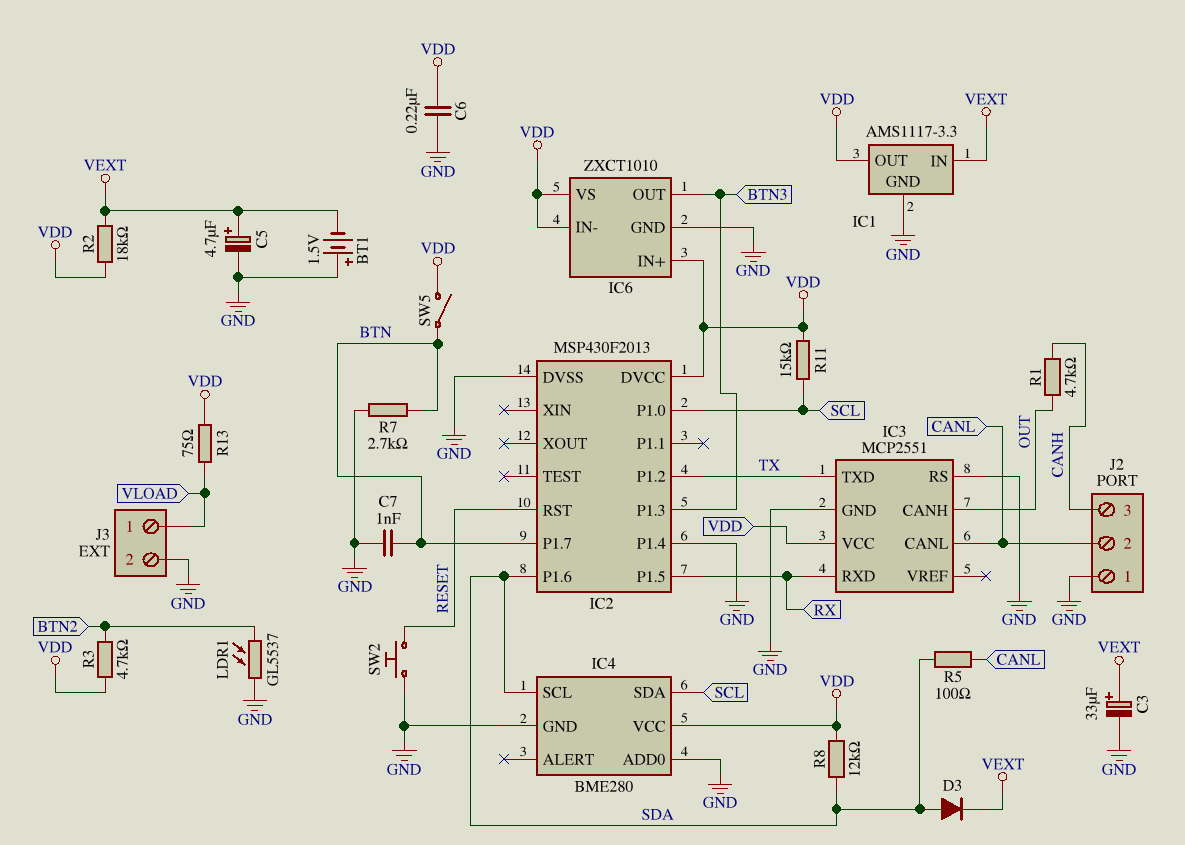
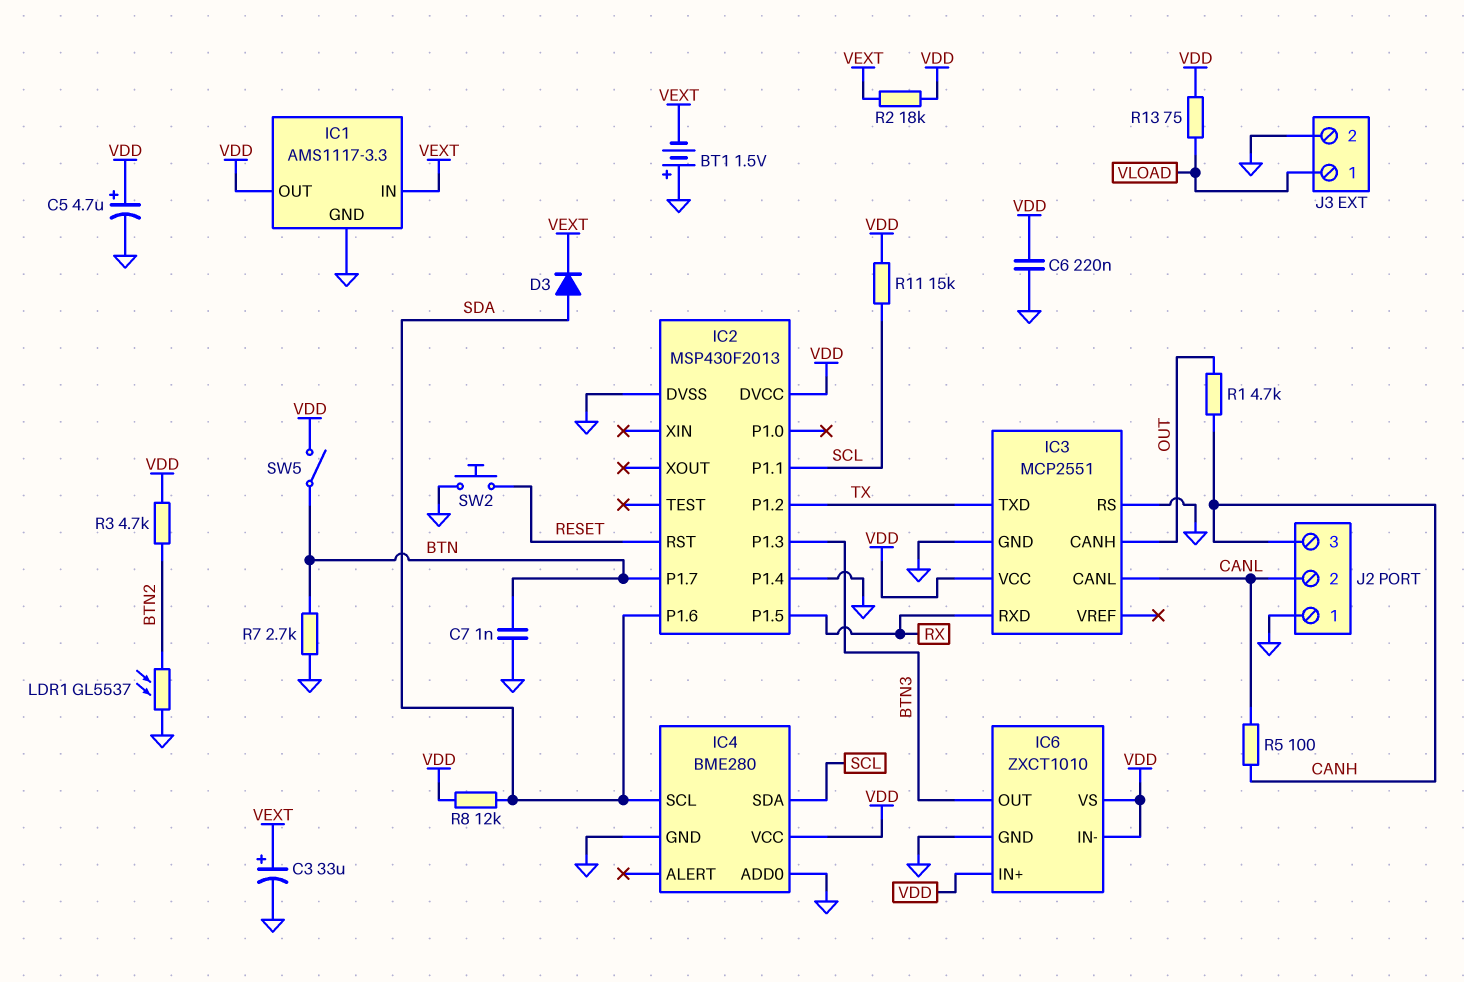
C5: 4.7uF (plus VEXT, minus GND) -> 4.7uF (plus VDD, minus GND)
IC2 pin P1.0: SCL -> none
IC2 pin P1.1: none -> SCL
R5: 100 (CANL, SDA) -> 100 (CANH, CANL)

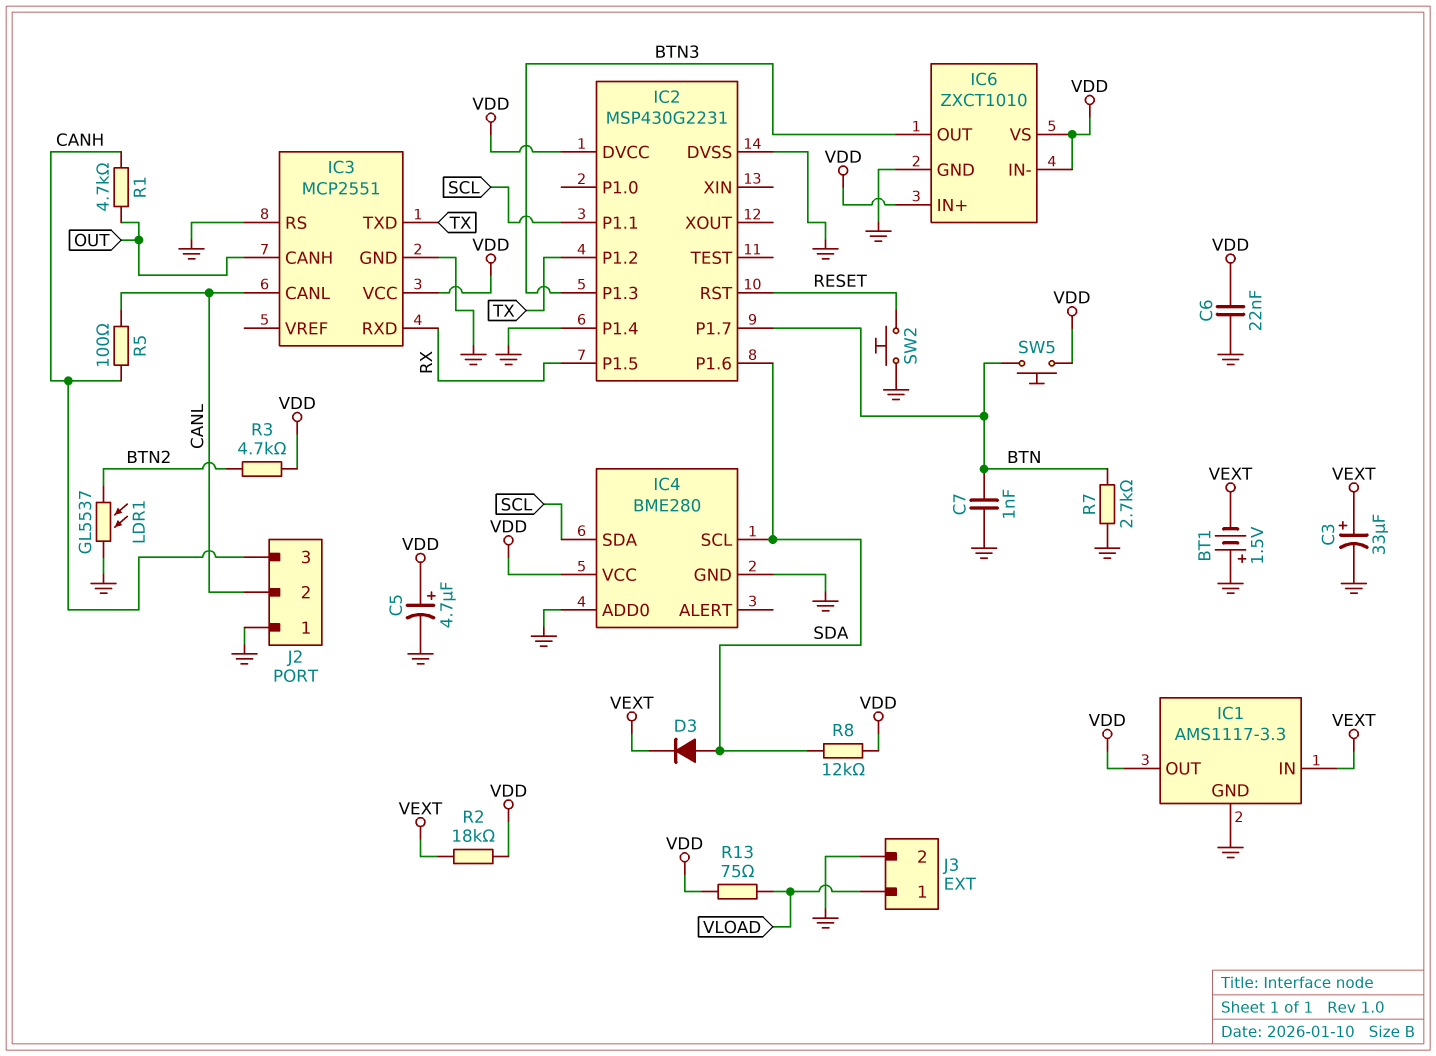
C6: 220nF (GND, VDD) -> 22nF (GND, VDD)
IC2: MSP430F2013 -> MSP430G2231
R11: 15k (SCL, VDD) -> none
SW5: switch (BTN, VDD) -> button (BTN, VDD)

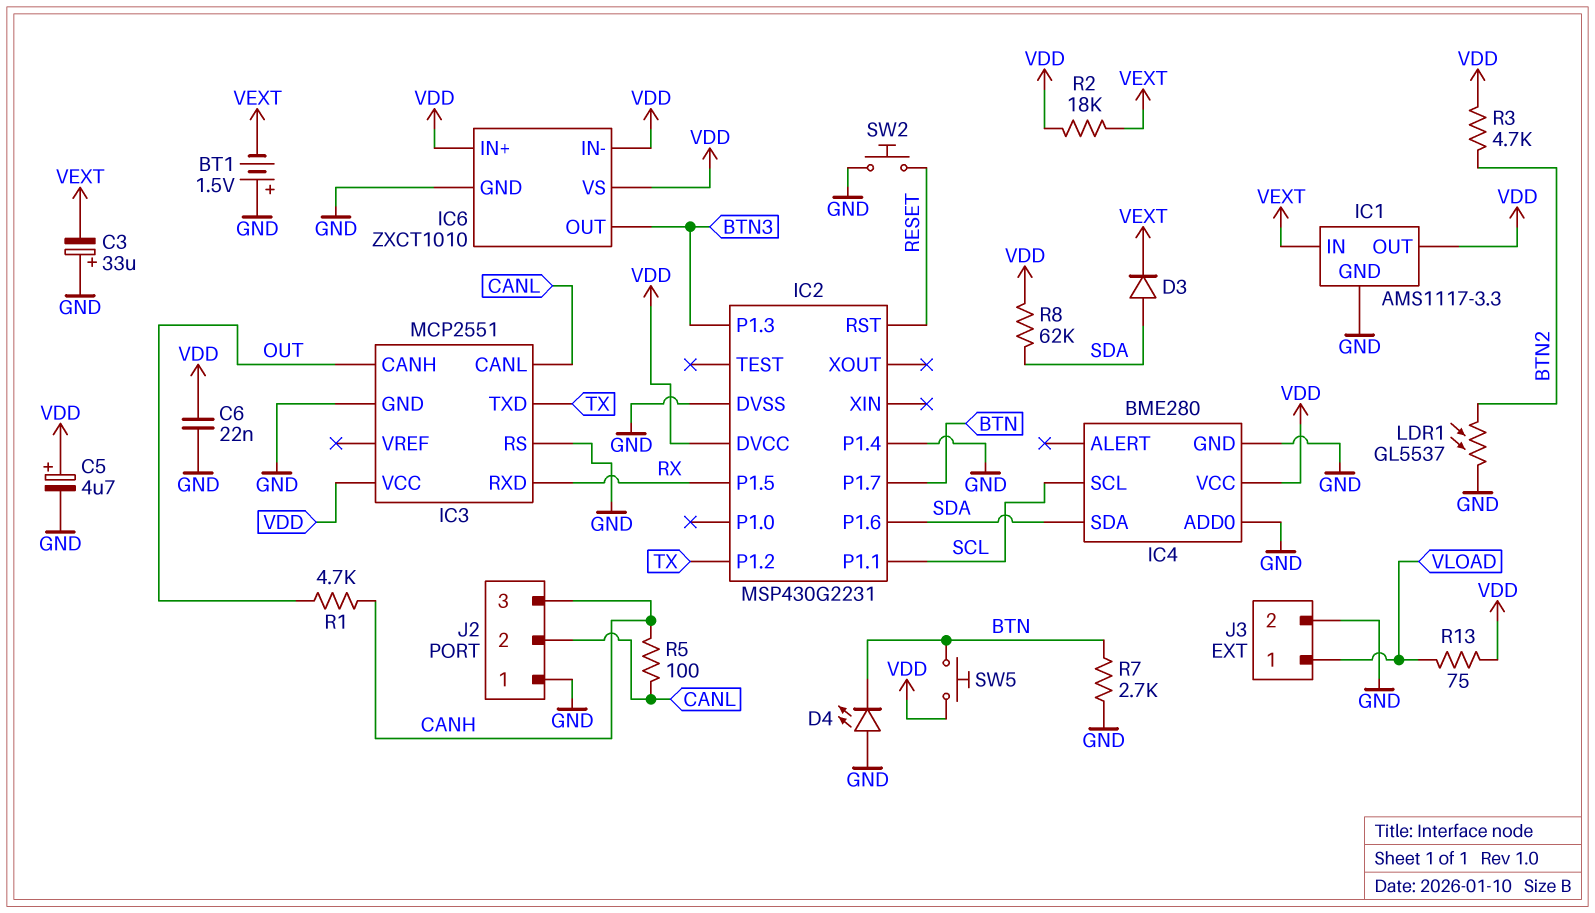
C3: 33uF (plus VEXT, minus GND) -> 33uF (plus GND, minus VEXT)
C7: 1nF (BTN, GND) -> none
D4: none -> LED (A GND, K BTN)
IC4 pin SCL: SDA -> SCL
IC4 pin SDA: SCL -> SDA
R8: 12k (SDA, VDD) -> 62k (SDA, VDD)

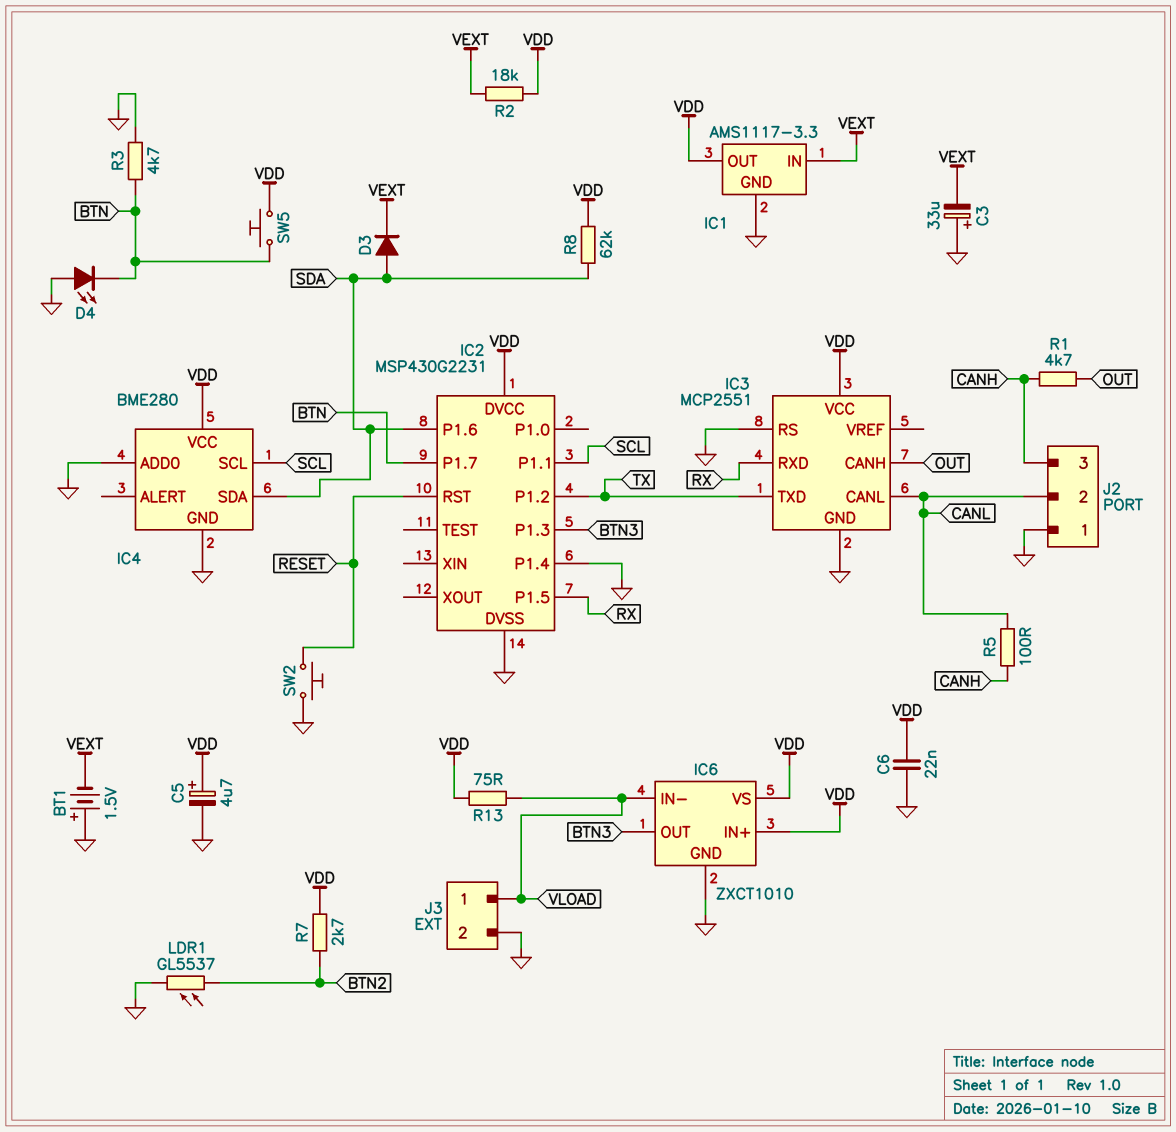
IC6 pin IN-: VDD -> VLOAD
R3: 4.7k (BTN2, VDD) -> 4.7k (BTN, GND)
R7: 2.7k (BTN, GND) -> 2.7k (BTN2, VDD)

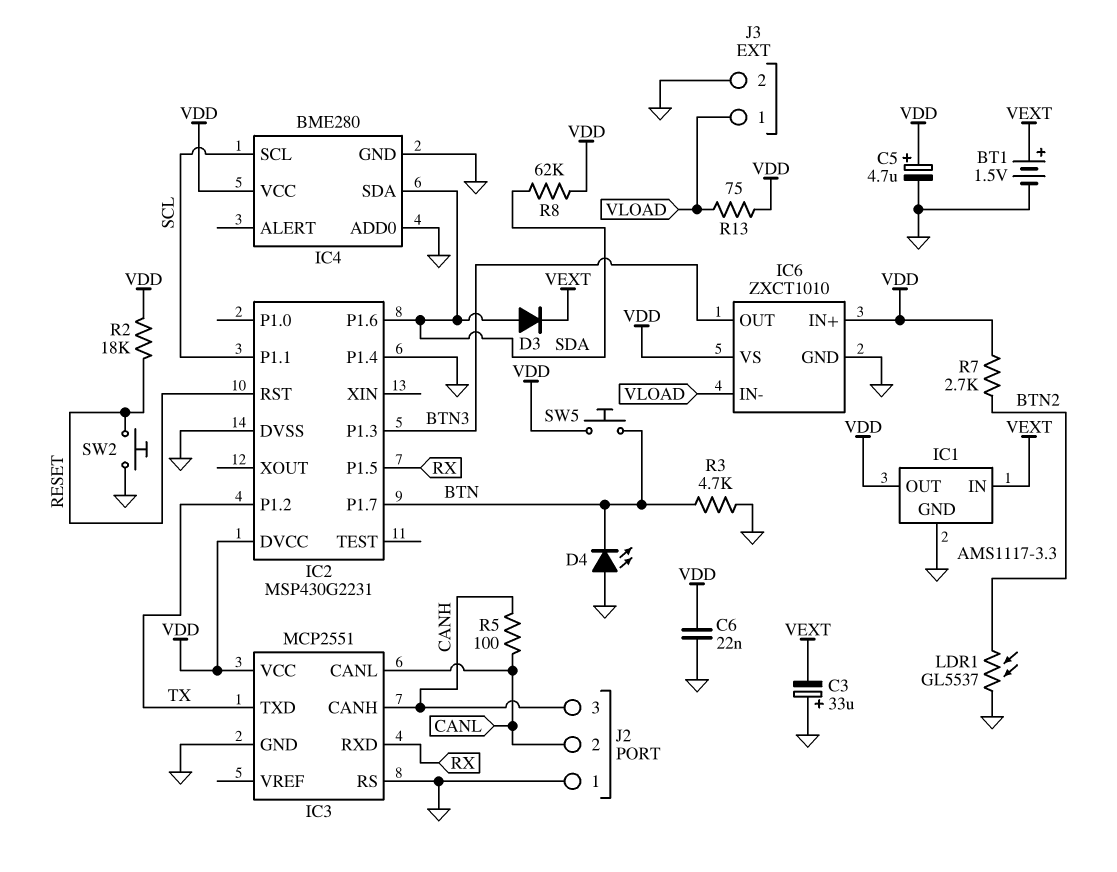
BT1: 1.5V (plus GND, minus VEXT) -> 1.5V (plus VEXT, minus GND)
IC3 pin CANH: OUT -> CANH
R1: 4.7k (CANH, OUT) -> none
R2: 18k (VDD, VEXT) -> 18k (RESET, VDD)

